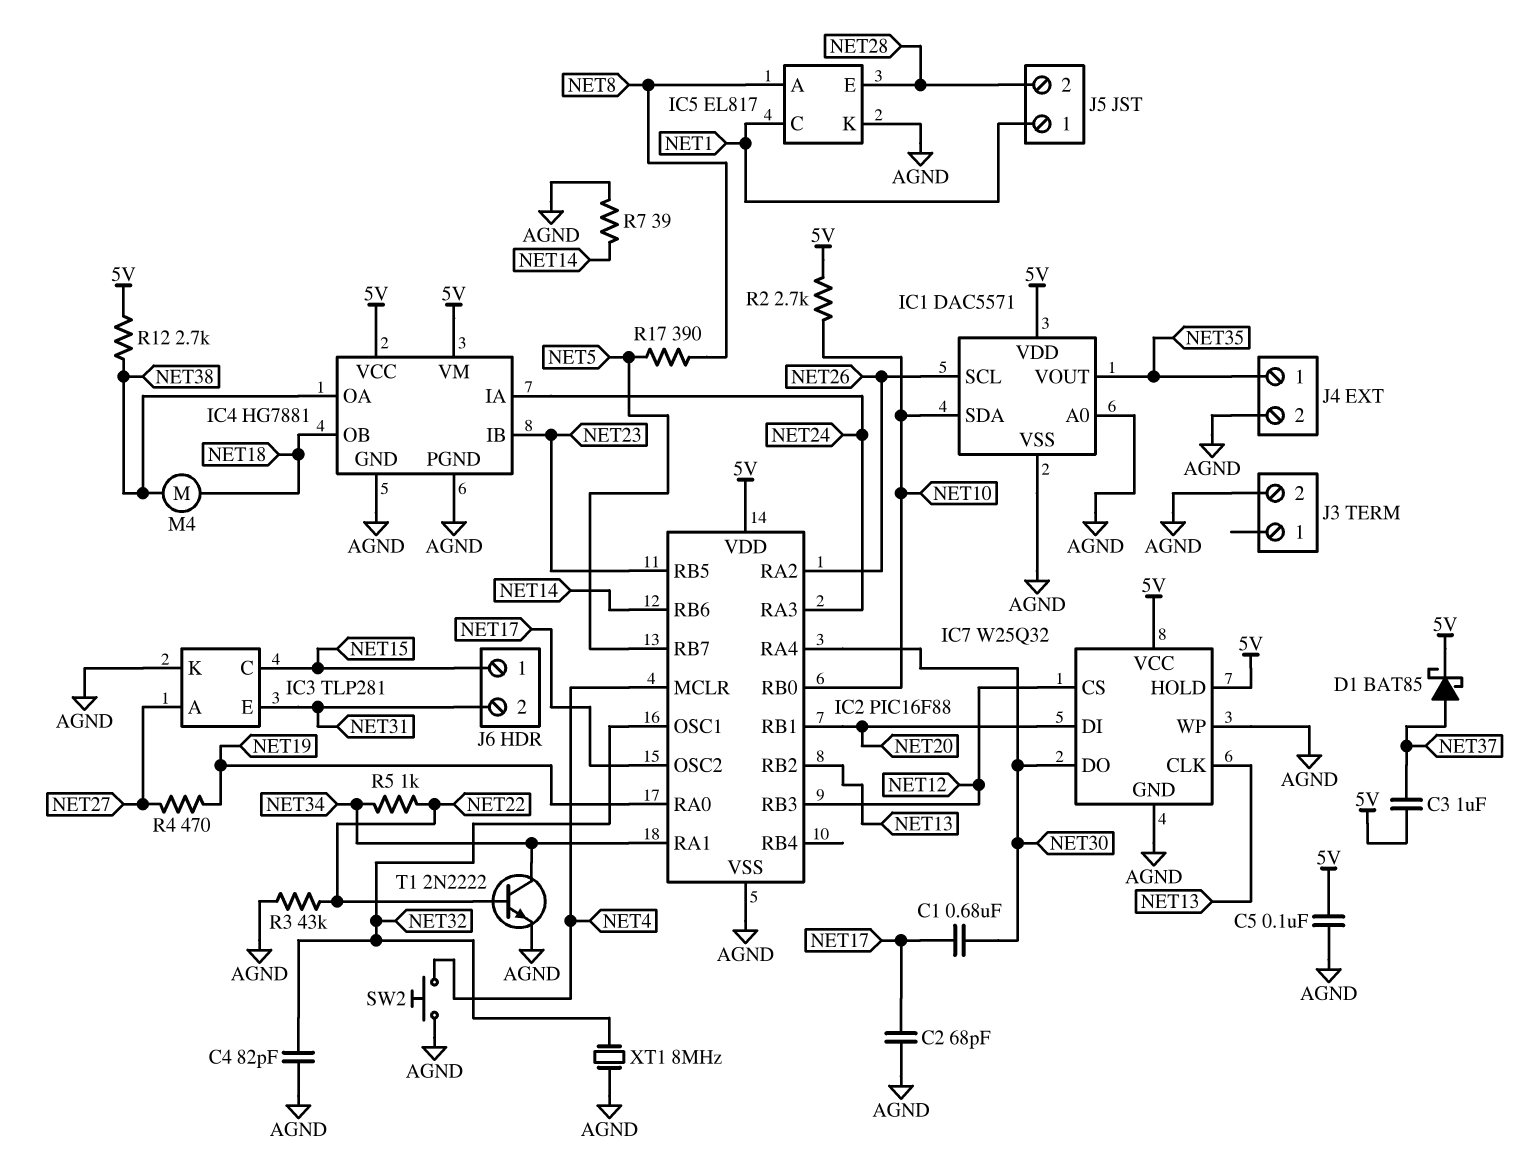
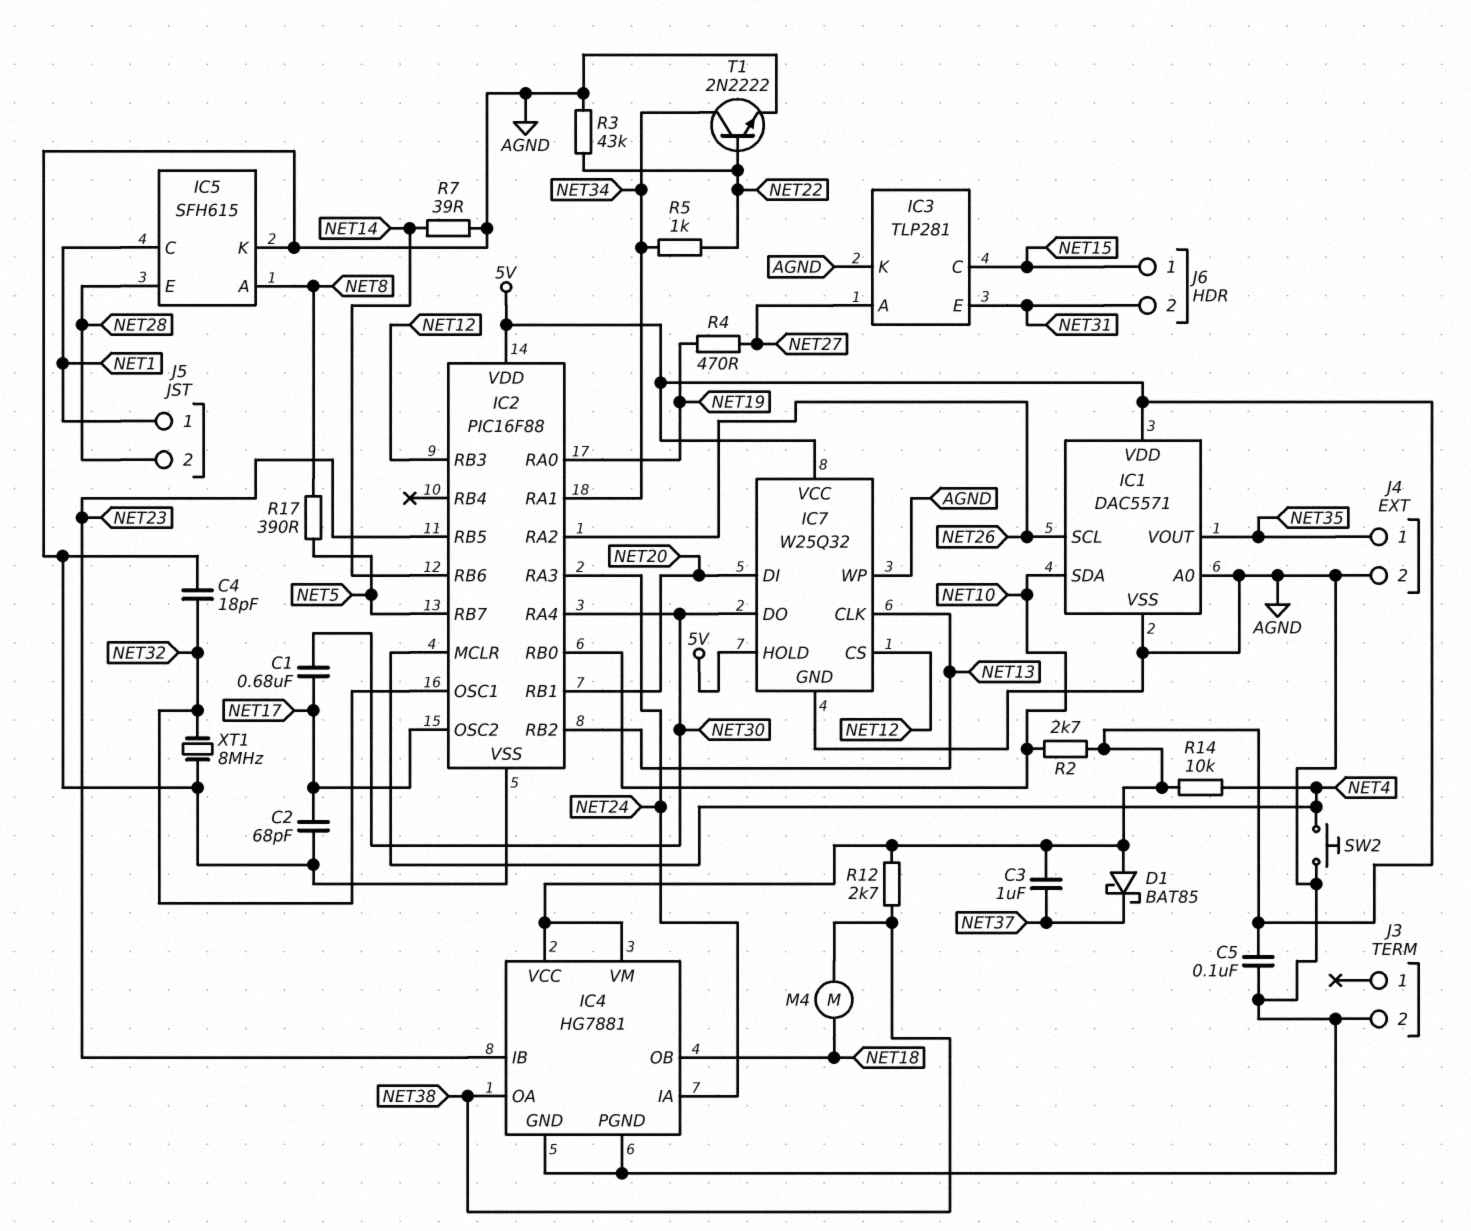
C4: 82pF (AGND, NET32) -> 18pF (AGND, NET32)
D1: schottky BAT85 (A NET37, K 5V) -> schottky BAT85 (A 5V, K NET37)
IC5: EL817 -> SFH615
R14: none -> 10k (5V, NET4)

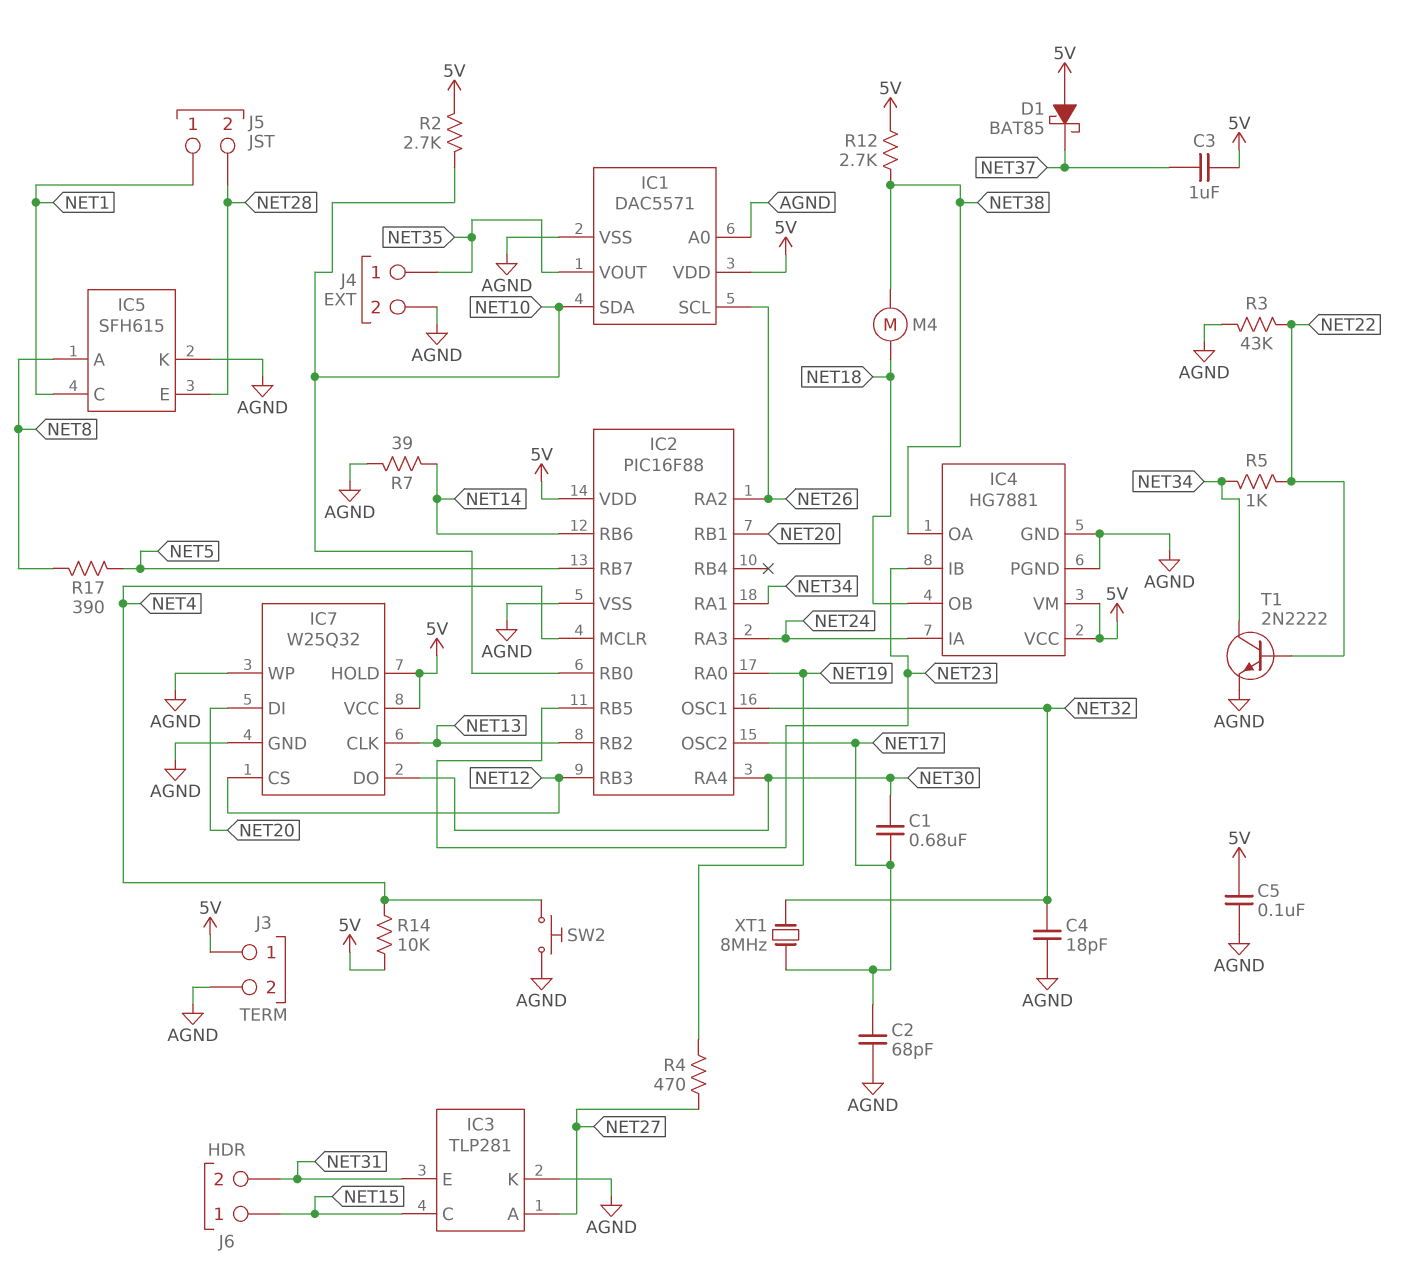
J3 pin 1: none -> 5V
XT1: 8MHz (AGND, NET32) -> 8MHz (NET17, NET32)

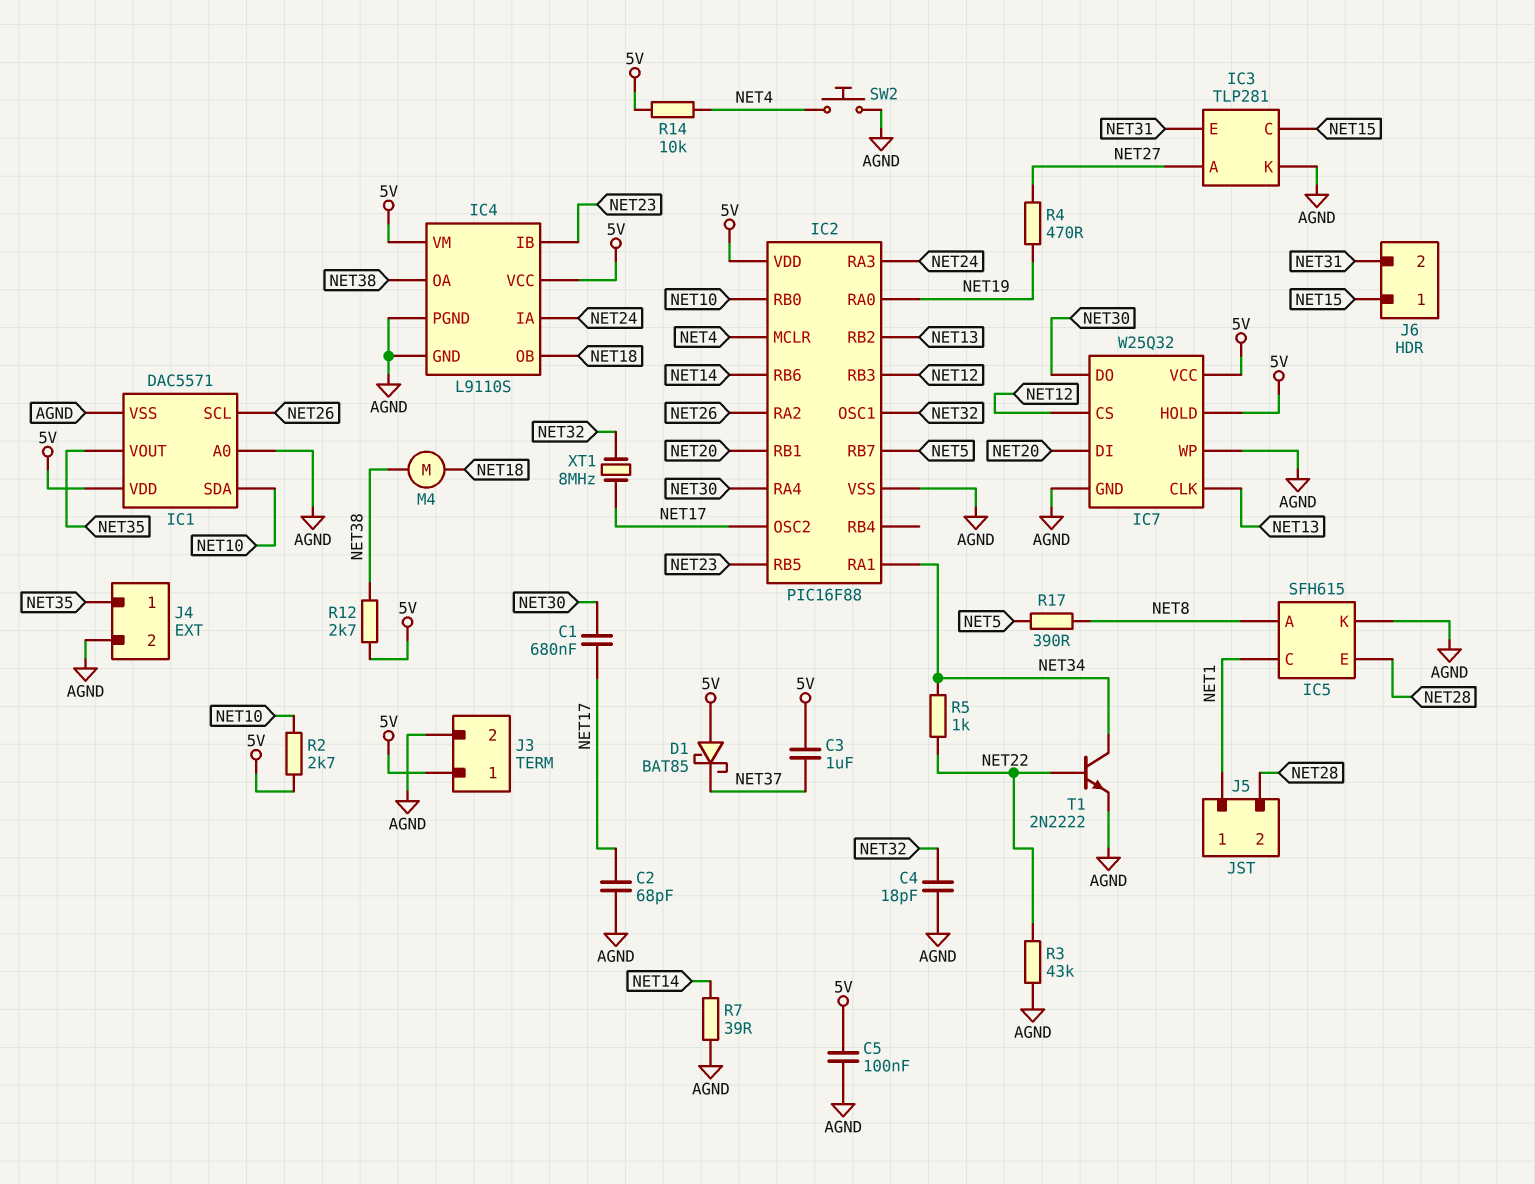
IC4: HG7881 -> L9110S

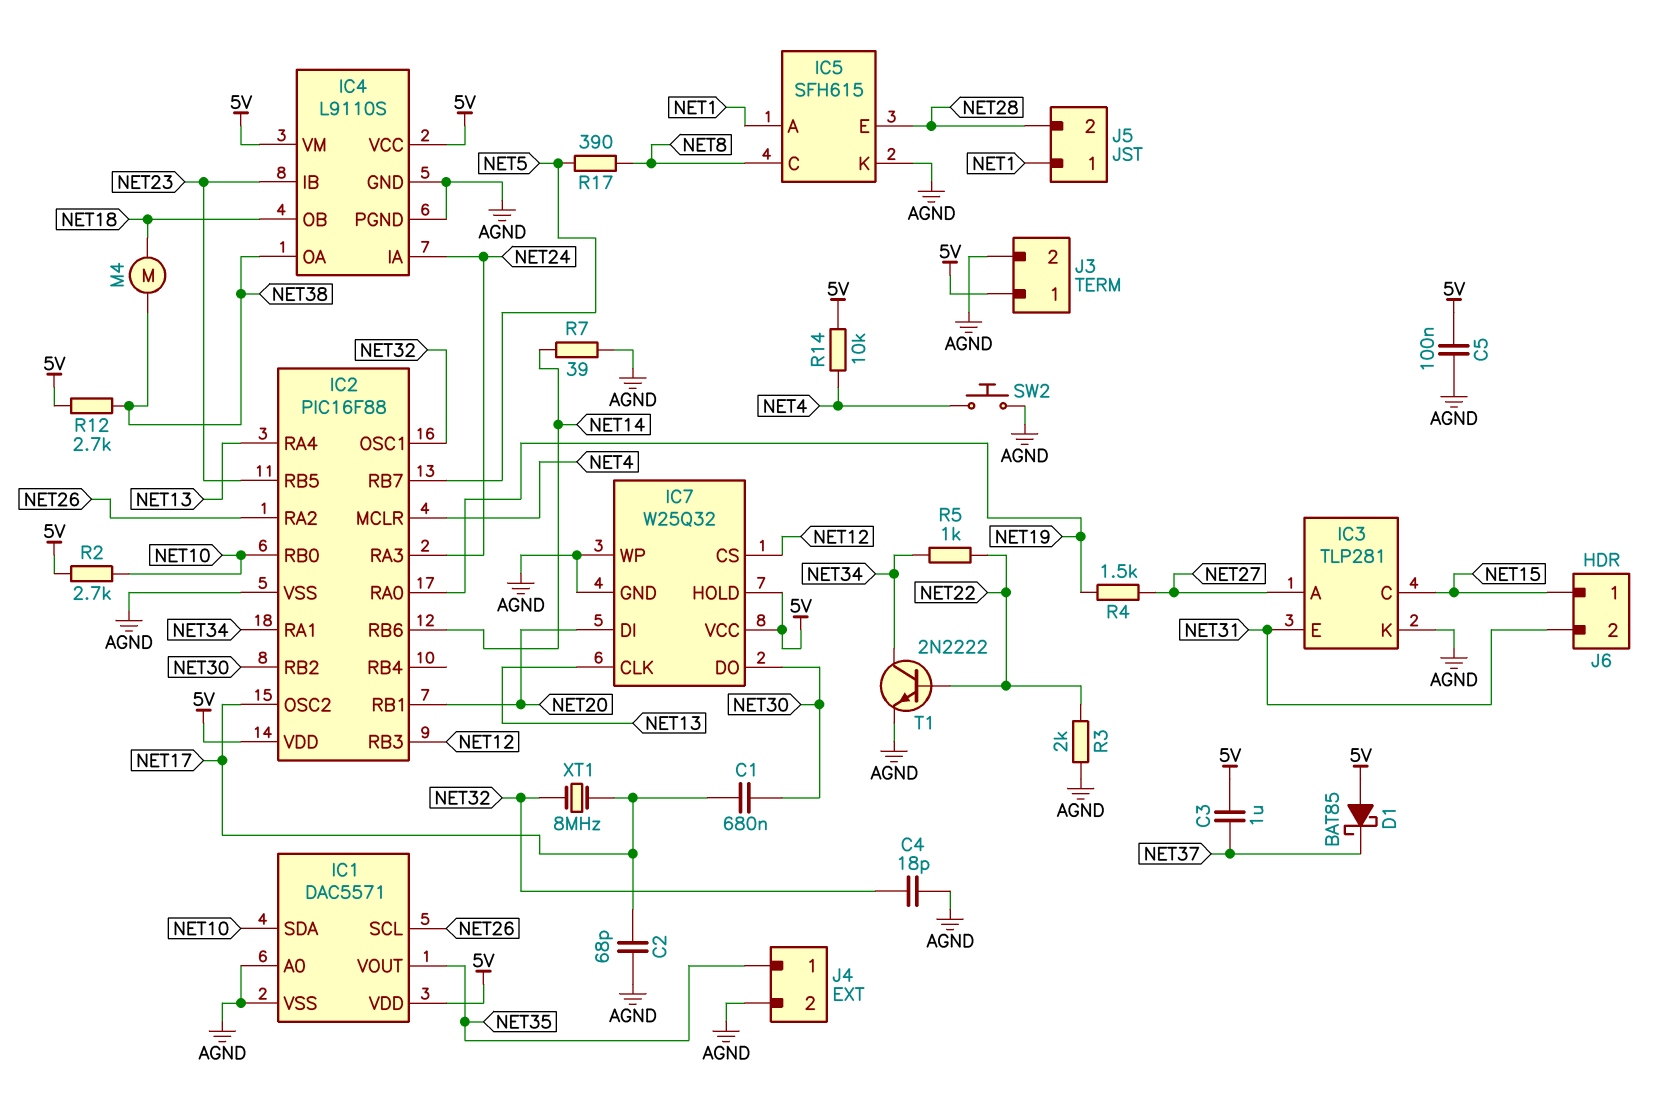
IC2 pin RA4: NET30 -> NET13
IC2 pin RB2: NET13 -> NET30
IC5 pin A: NET8 -> NET1
IC5 pin C: NET1 -> NET8
R3: 43k (AGND, NET22) -> 2k (AGND, NET22)
R4: 470 (NET19, NET27) -> 1.5k (NET19, NET27)

